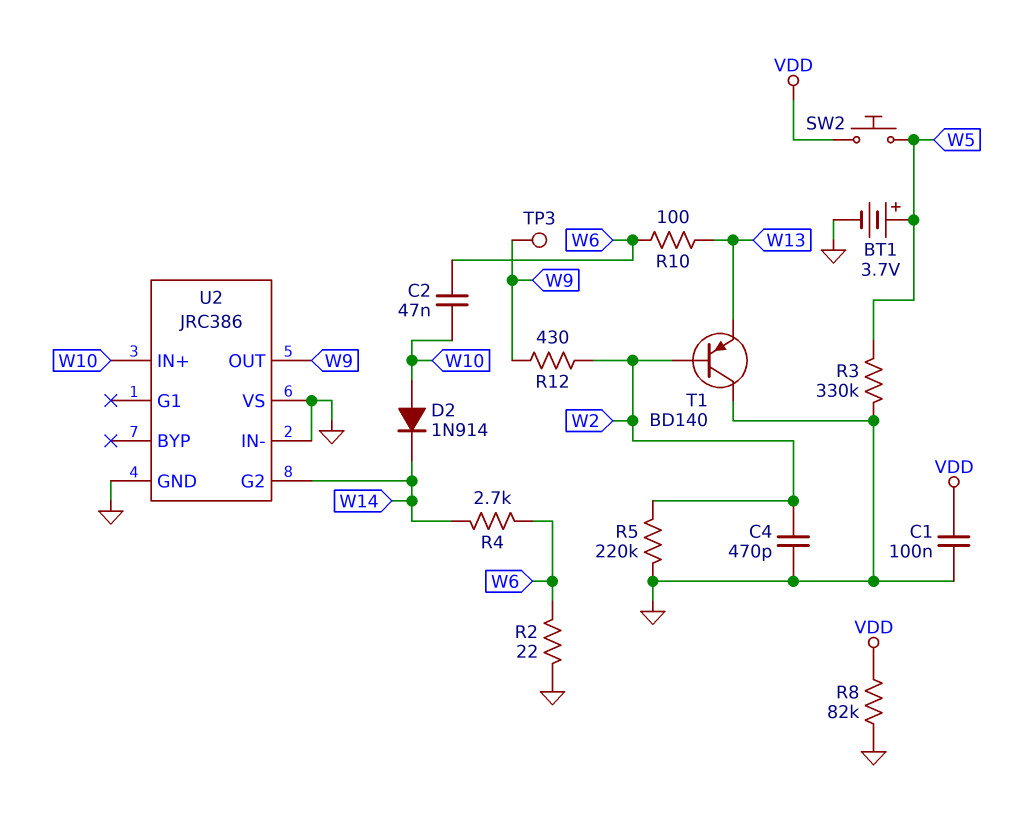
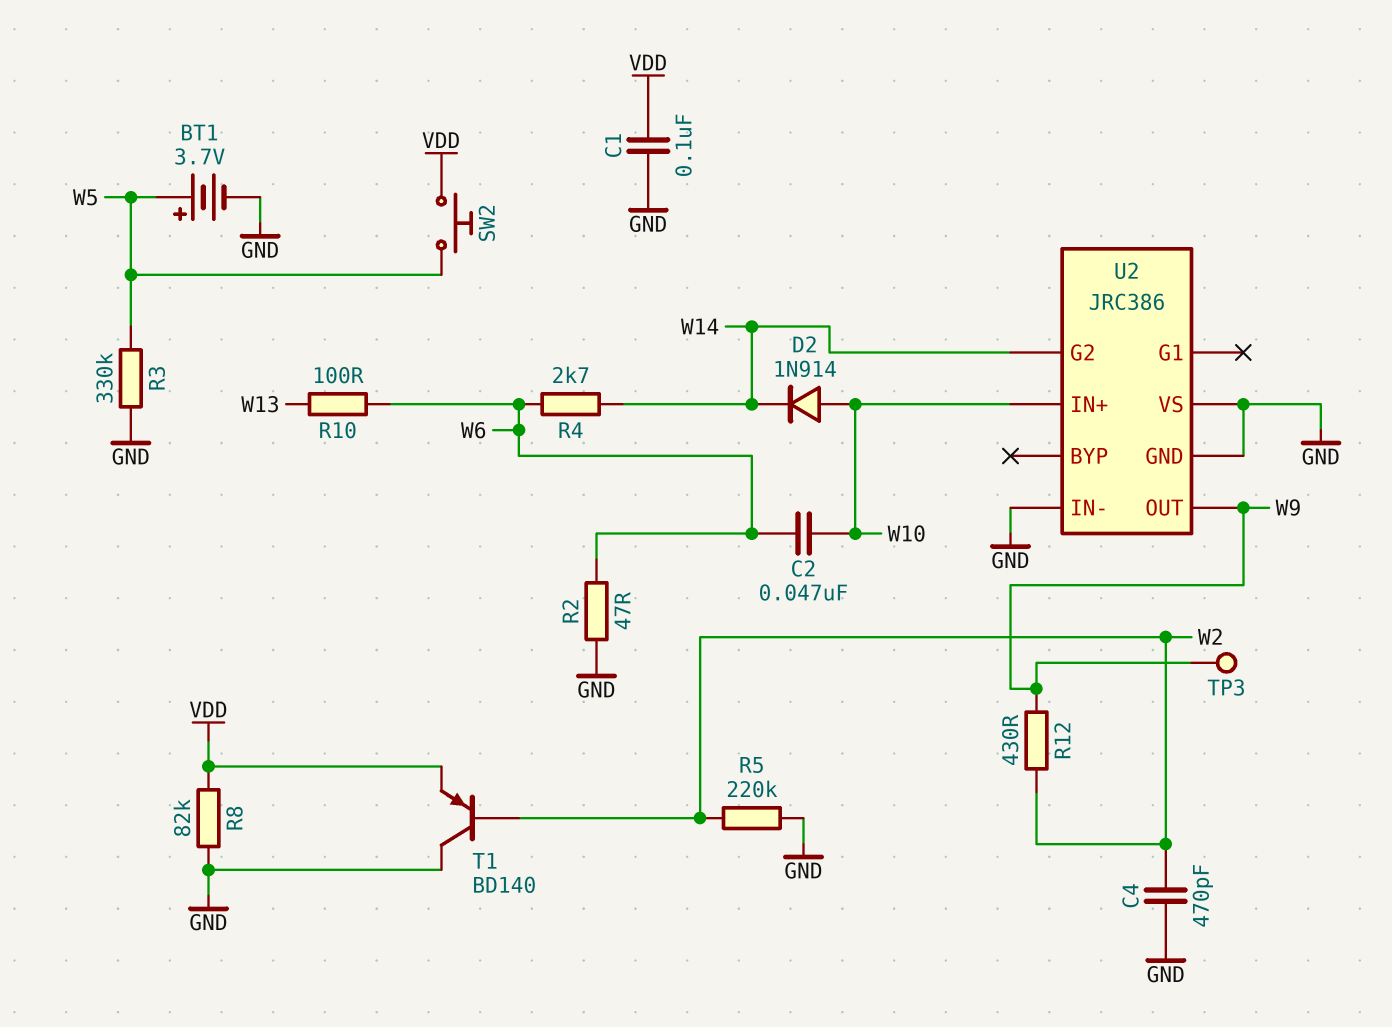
R2: 22 (GND, W6) -> 47 (GND, W6)
T1: PNP BD140 (B W2, C GND, E W13) -> PNP BD140 (B W2, C GND, E VDD)

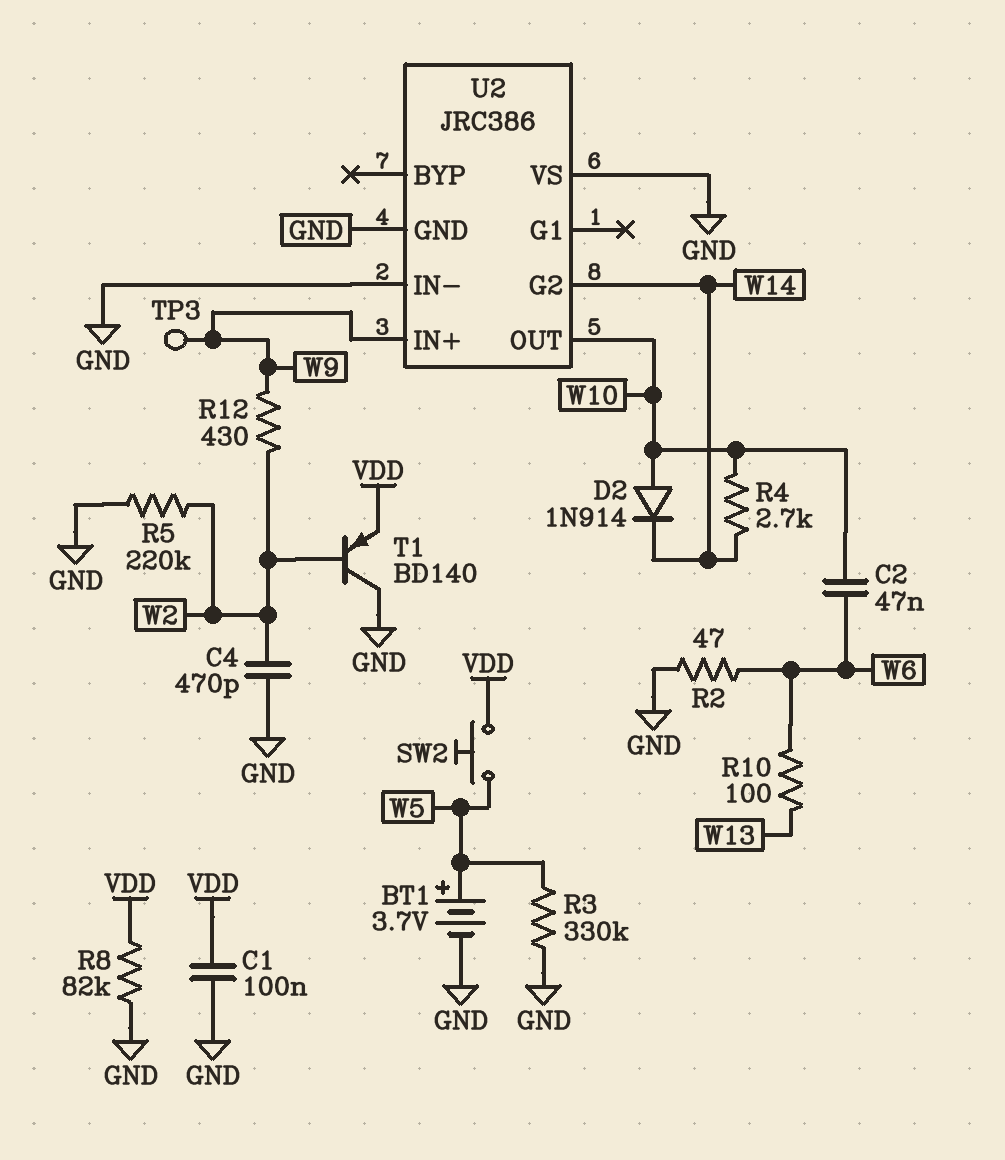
R4: 2.7k (W6, W14) -> 2.7k (W10, W14)
U2 pin IN+: W10 -> W9
U2 pin OUT: W9 -> W10

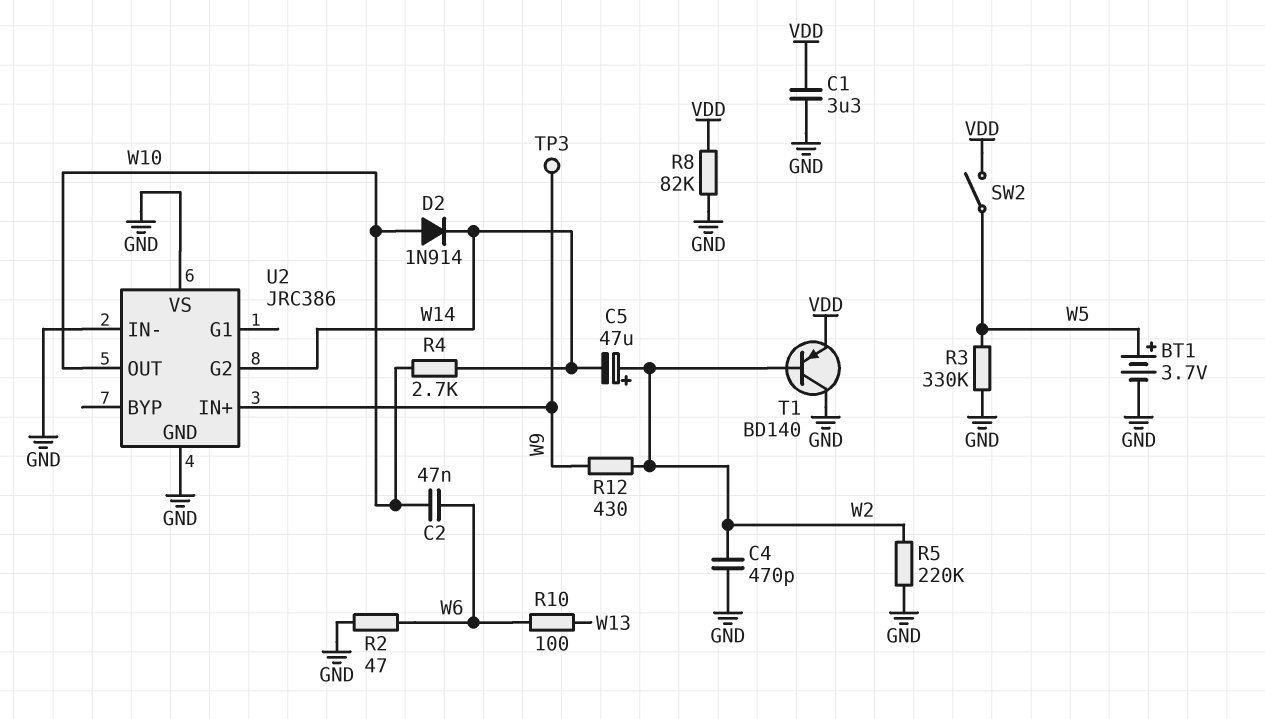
C1: 100nF (GND, VDD) -> 3.3uF (GND, VDD)
C5: none -> 47uF (plus W2, minus W14)
SW2: button (VDD, W5) -> switch (VDD, W5)

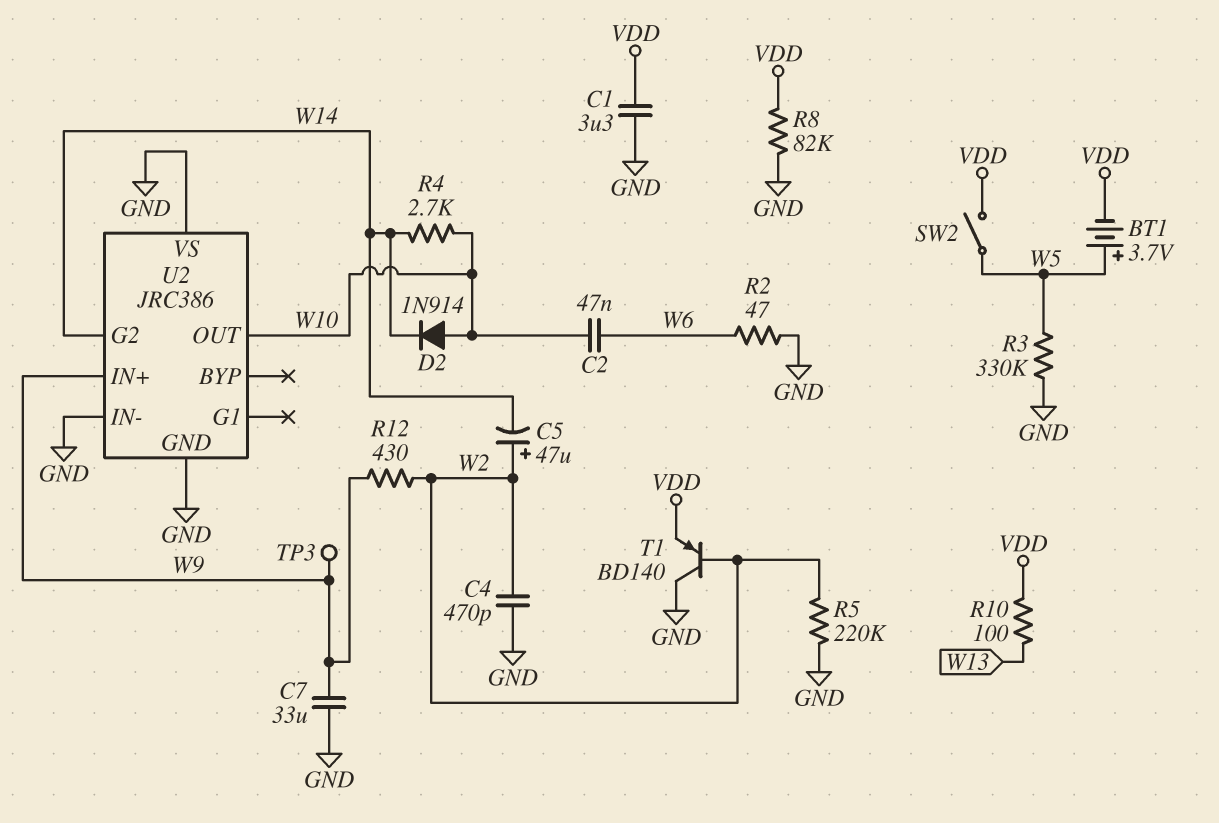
BT1: 3.7V (plus W5, minus GND) -> 3.7V (plus W5, minus VDD)
C7: none -> 33uF (GND, W9)
R10: 100 (W6, W13) -> 100 (VDD, W13)

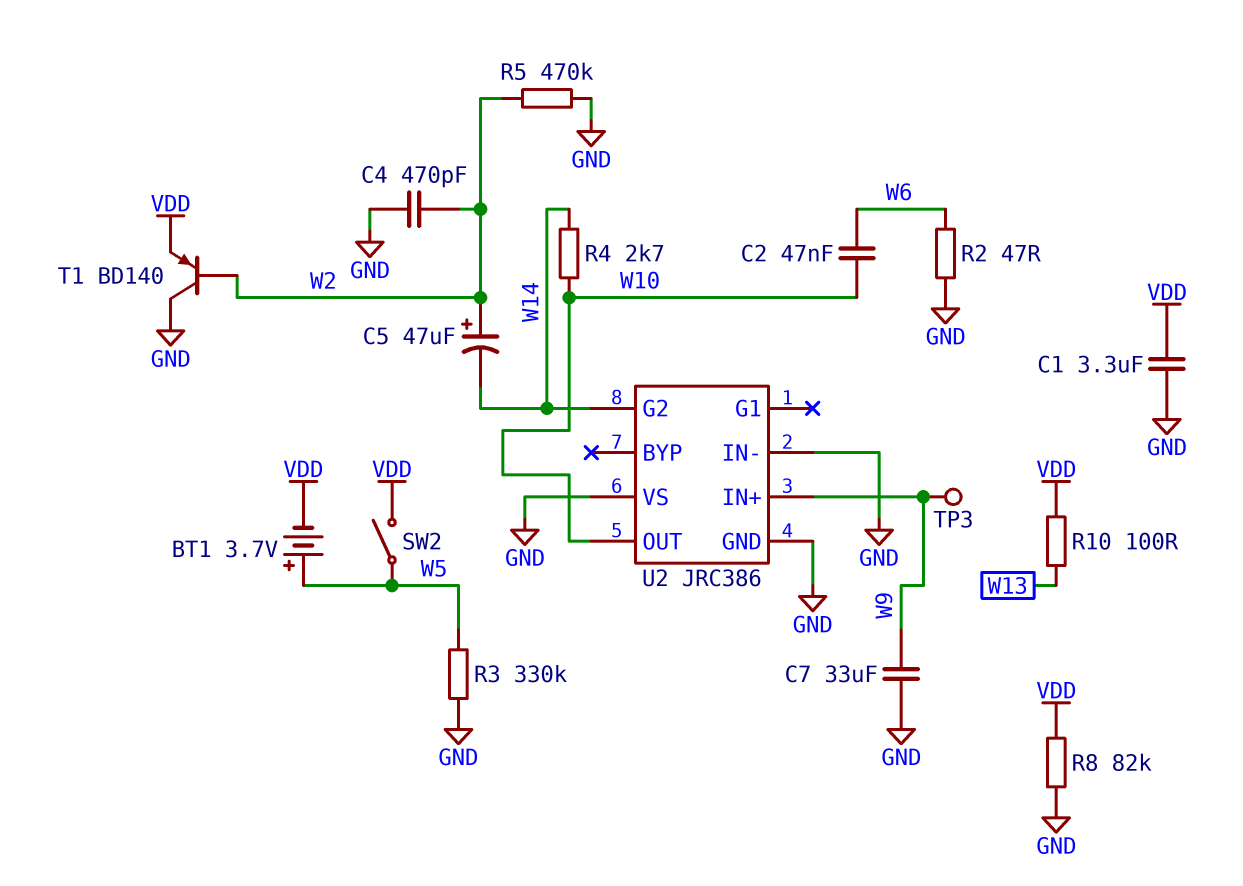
D2: diode 1N914 (A W10, K W14) -> none
R5: 220k (GND, W2) -> 470k (GND, W2)
R12: 430 (W2, W9) -> none

